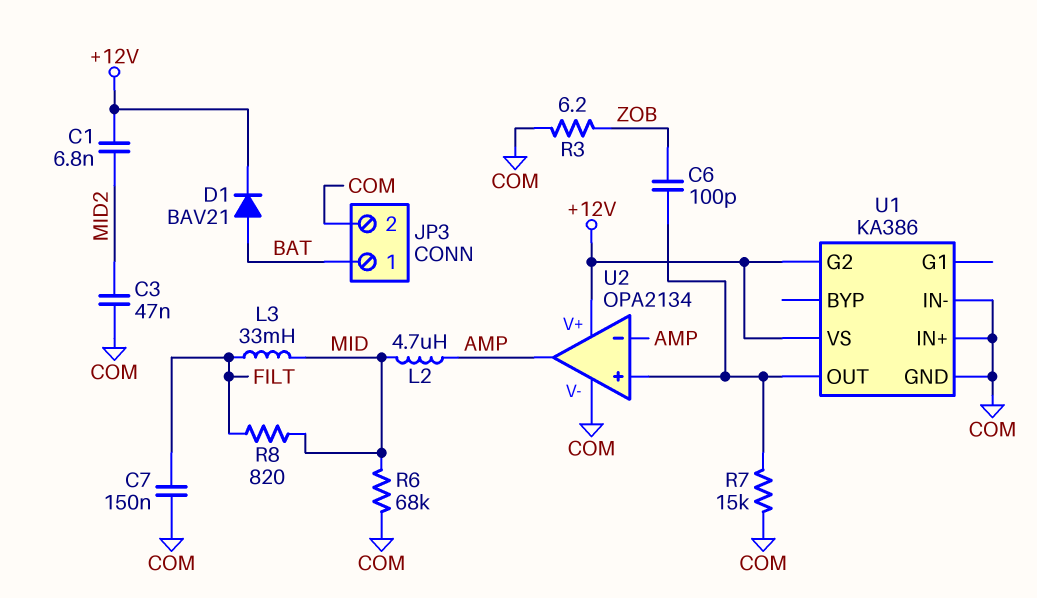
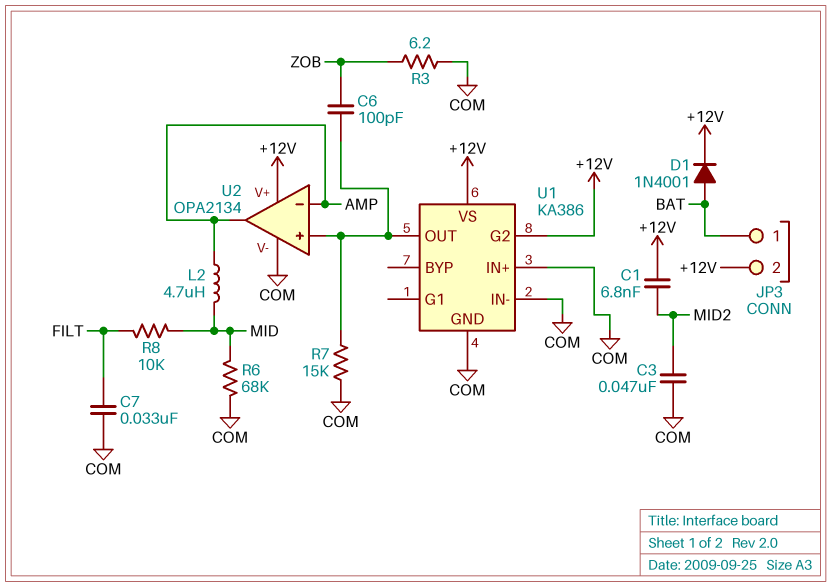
C7: 150nF (COM, FILT) -> 33nF (COM, FILT)
D1: diode BAV21 (A BAT, K +12V) -> diode 1N4001 (A BAT, K +12V)
JP3 pin 2: COM -> +12V
L3: 33mH (FILT, MID) -> none
R8: 820 (FILT, MID) -> 10k (FILT, MID)

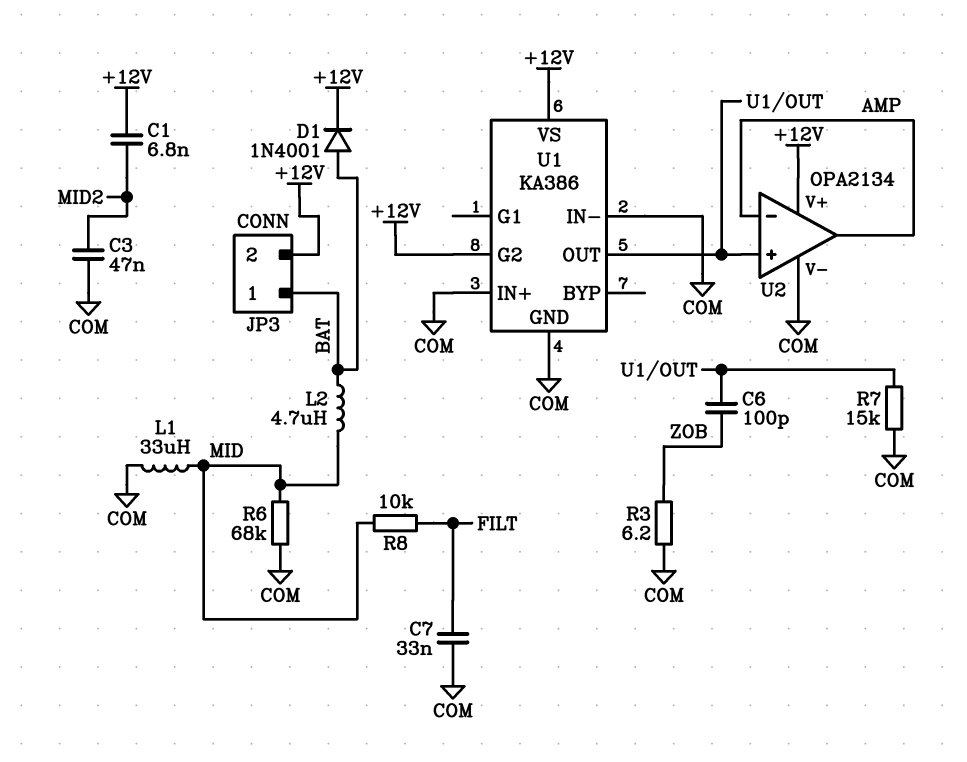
L1: none -> 33uH (COM, MID)
L2: 4.7uH (AMP, MID) -> 4.7uH (BAT, MID)

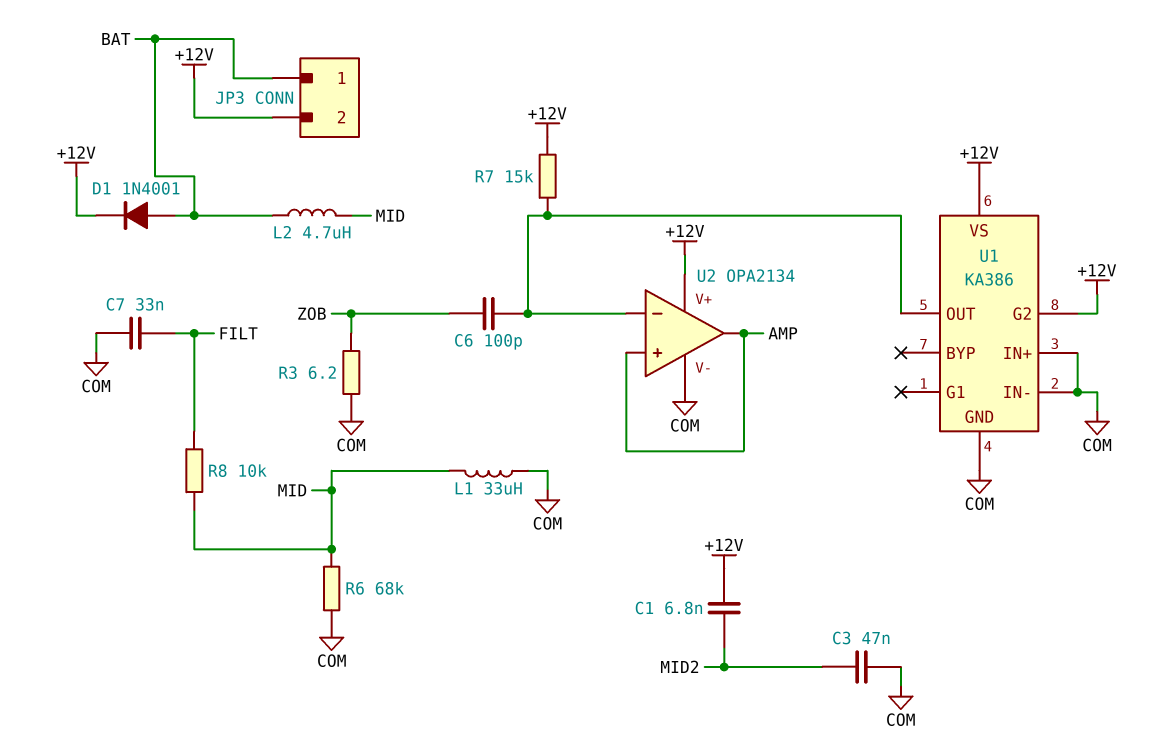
R7: 15k (COM, U1/OUT) -> 15k (+12V, U1/OUT)
U2 pin in+: U1/OUT -> AMP
U2 pin in-: AMP -> U1/OUT

